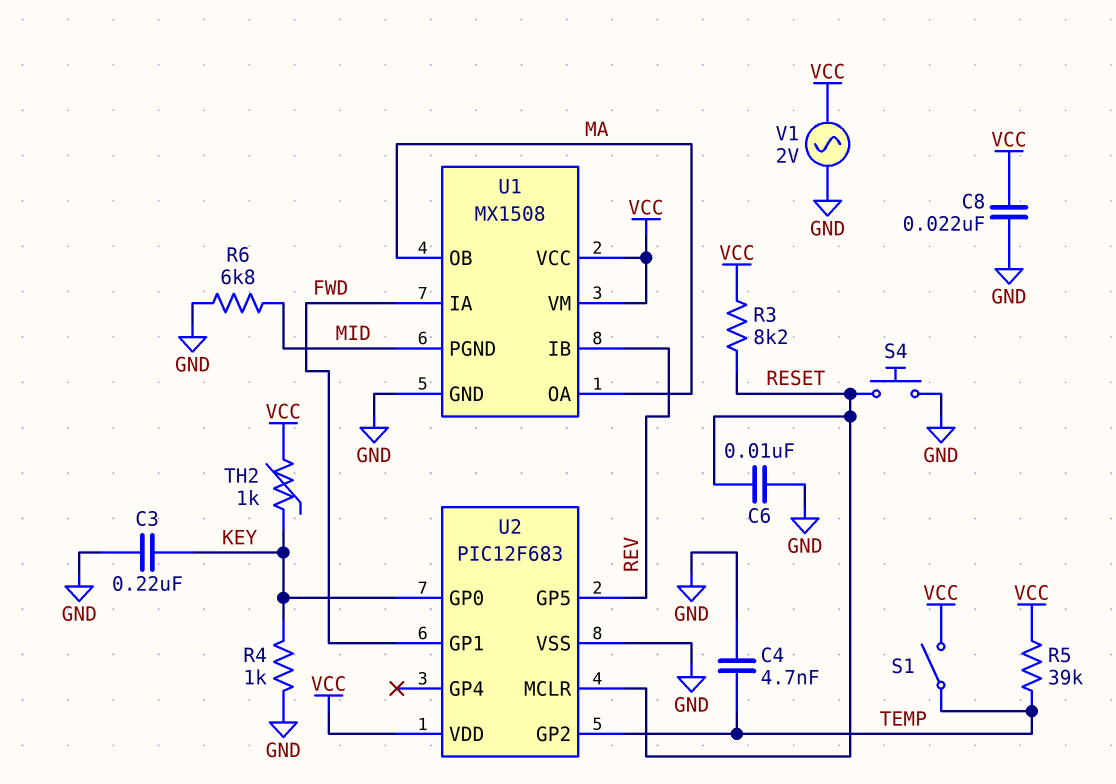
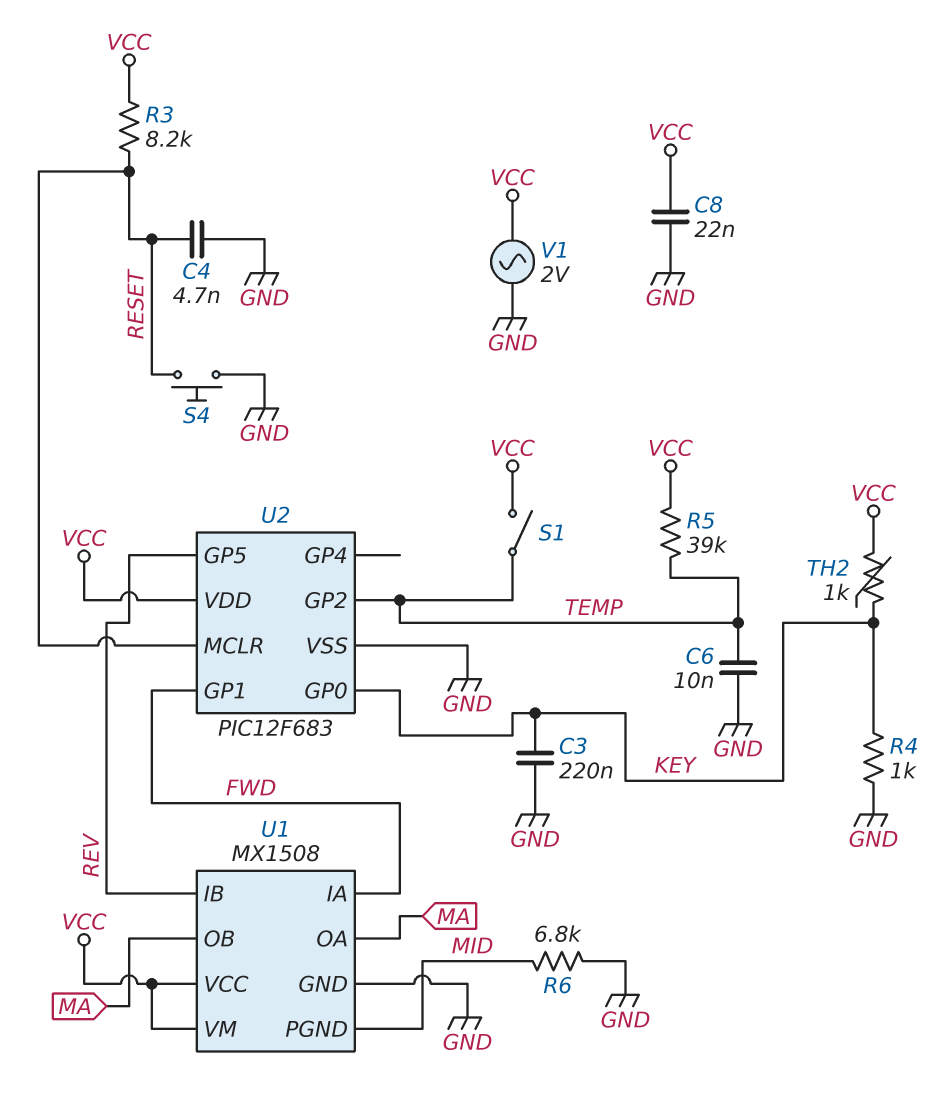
C4: 4.7nF (GND, TEMP) -> 4.7nF (GND, RESET)
C6: 10nF (GND, RESET) -> 10nF (GND, TEMP)

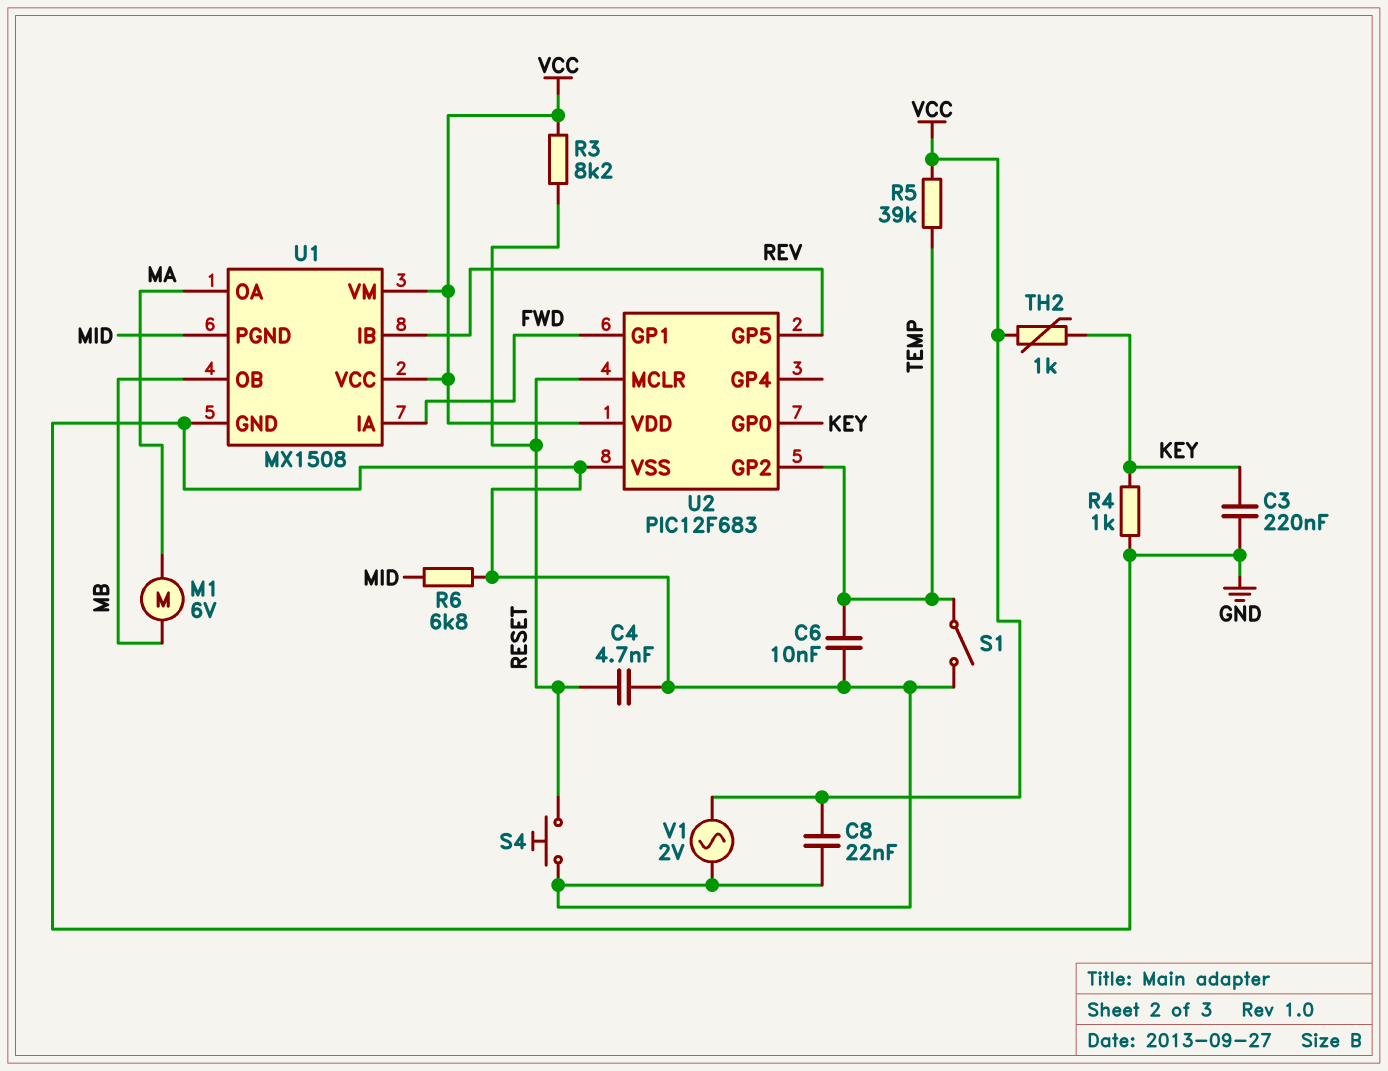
M1: none -> motor 6V (MA, MB)
S1: switch (TEMP, VCC) -> switch (GND, TEMP)
U1 pin OB: MA -> MB

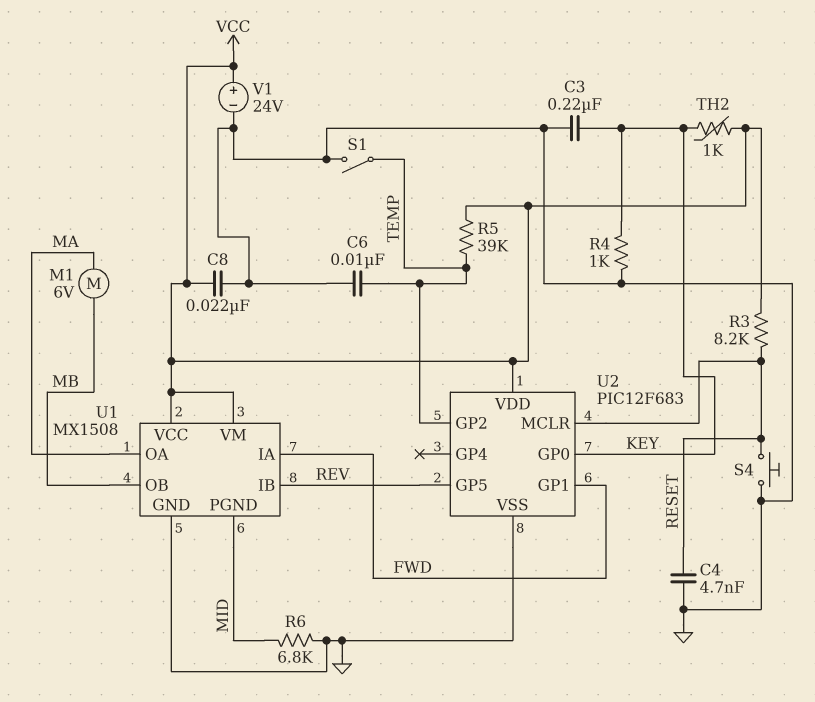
V1: AC 2V (GND, VCC) -> 24V (plus VCC, minus GND)

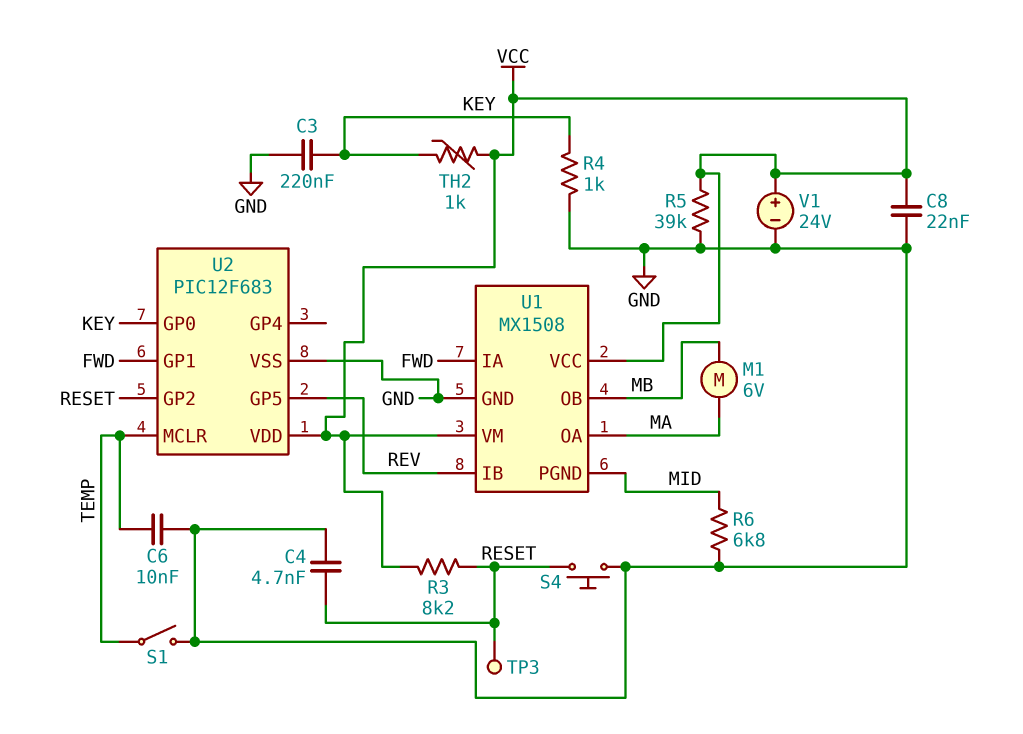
R5: 39k (TEMP, VCC) -> 39k (GND, VCC)
TP3: none -> test point (RESET)
U2 pin GP2: TEMP -> RESET
U2 pin MCLR: RESET -> TEMP

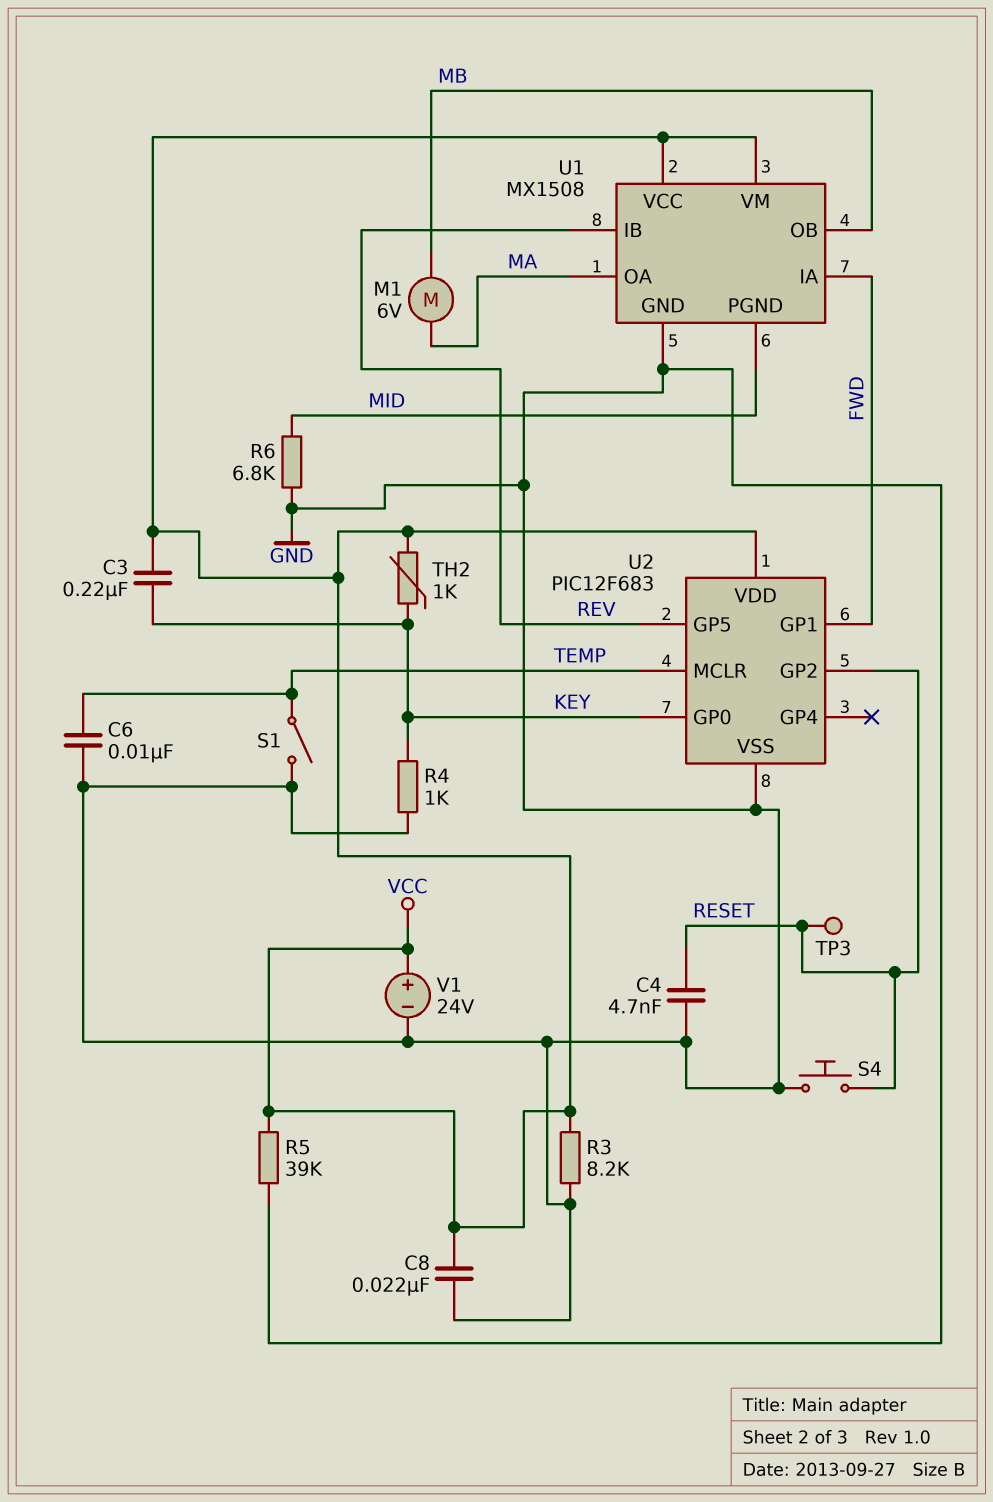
C3: 220nF (GND, KEY) -> 220nF (KEY, VCC)
R3: 8.2k (RESET, VCC) -> 8.2k (GND, VCC)

